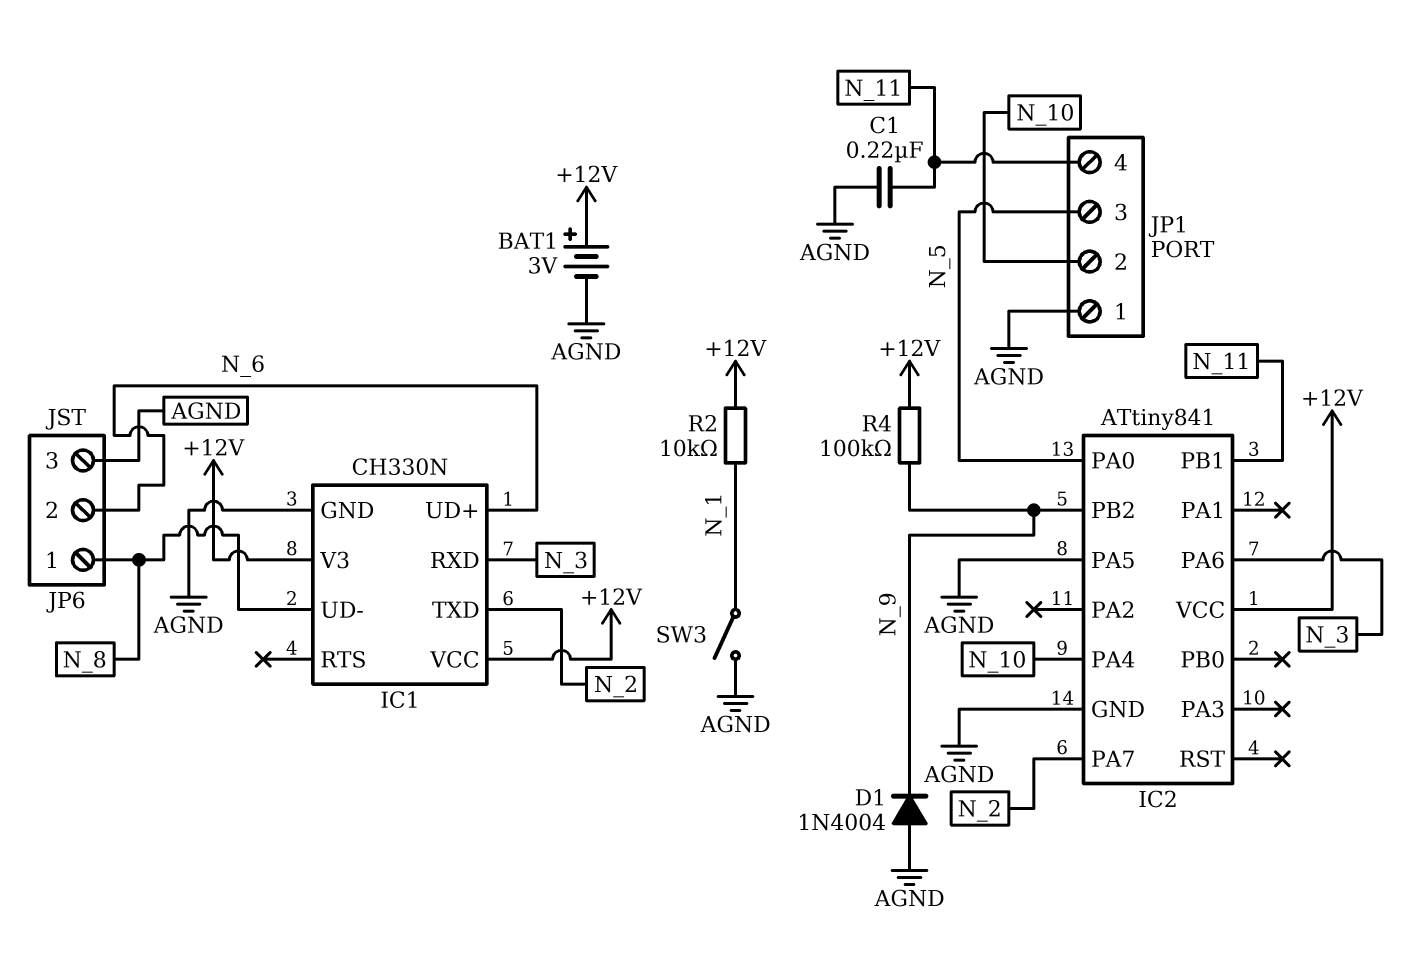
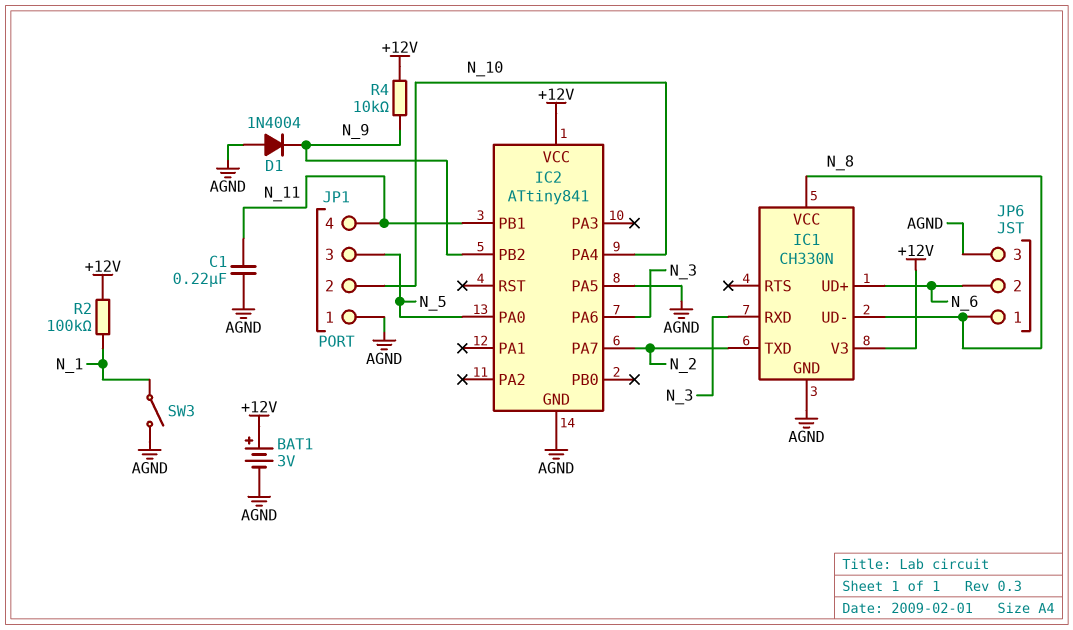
IC1 pin VCC: +12V -> N_8
R2: 10k (+12V, N_1) -> 100k (+12V, N_1)
R4: 100k (+12V, N_9) -> 10k (+12V, N_9)

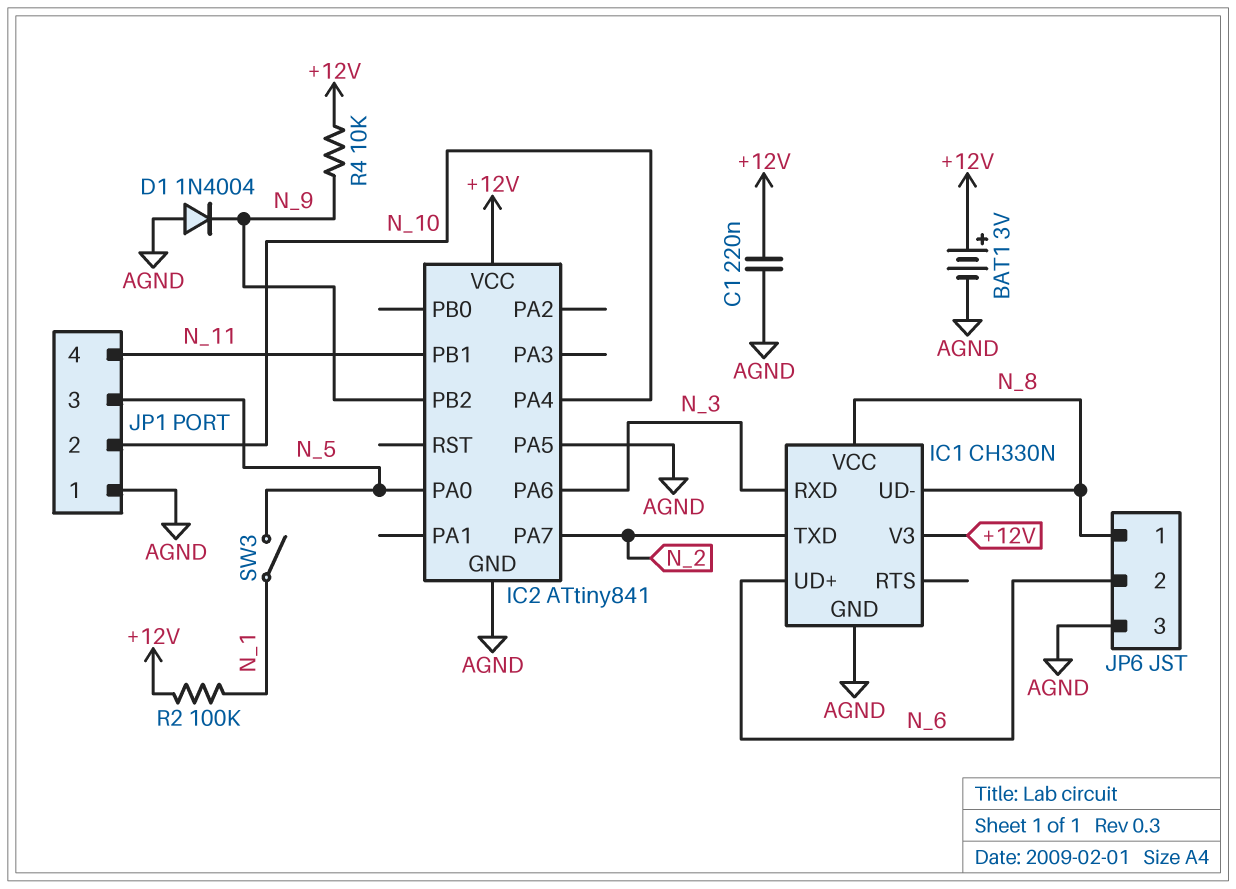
C1: 220nF (AGND, N_11) -> 220nF (+12V, AGND)
SW3: switch (AGND, N_1) -> switch (N_1, N_5)

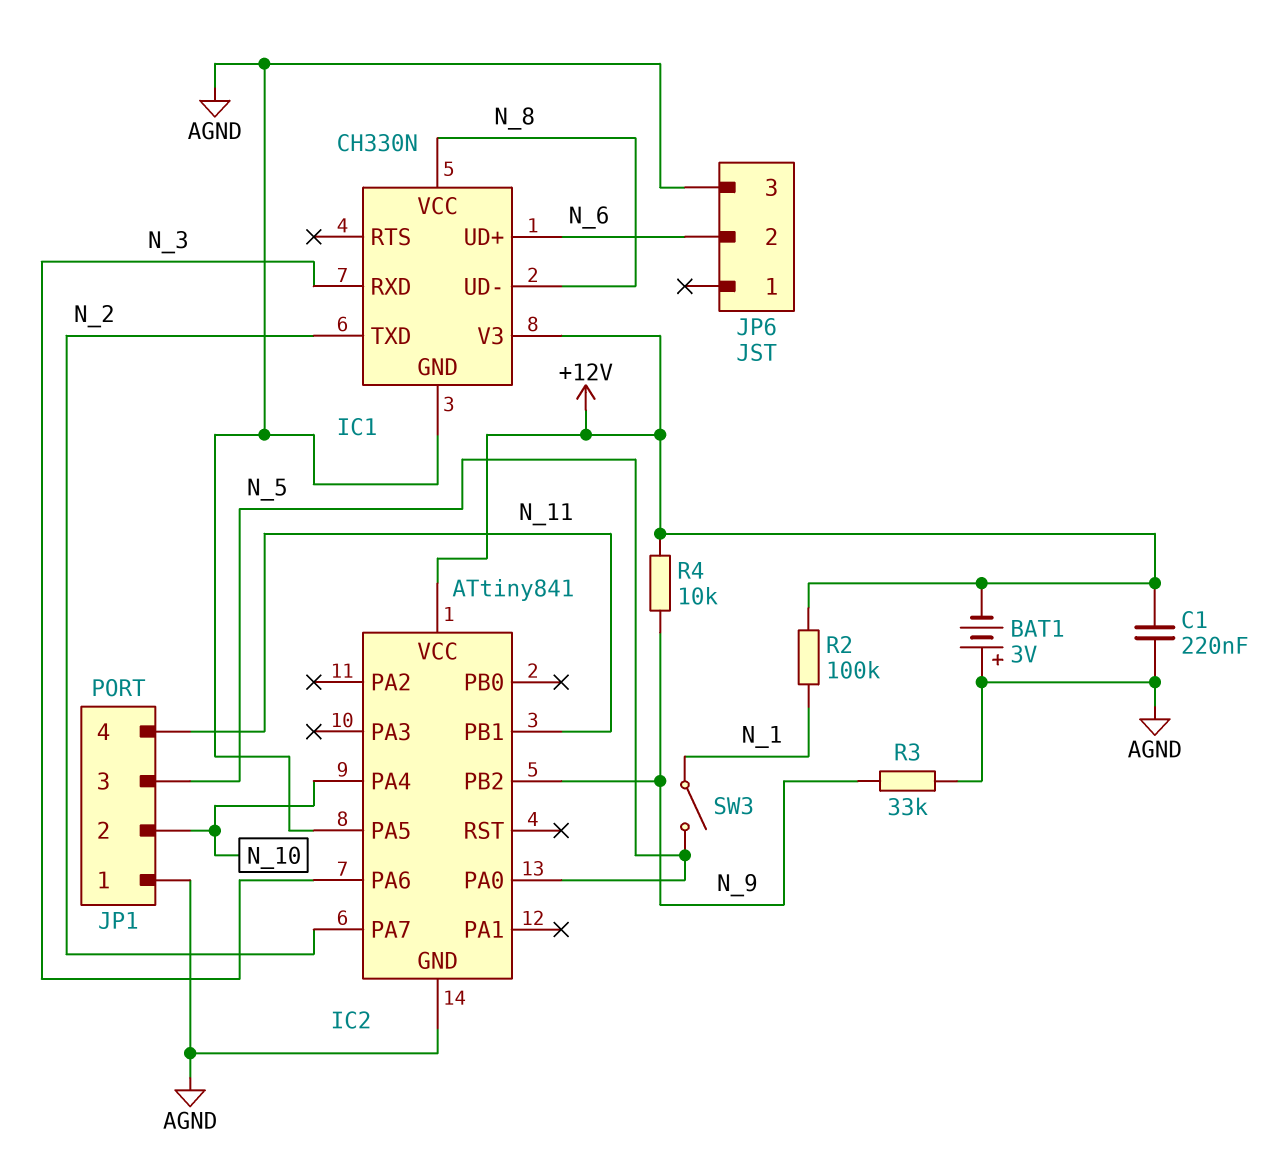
BAT1: 3V (plus +12V, minus AGND) -> 3V (plus AGND, minus +12V)
D1: diode 1N4004 (A AGND, K N_9) -> none
JP6 pin 1: N_8 -> none
R3: none -> 33k (AGND, N_9)

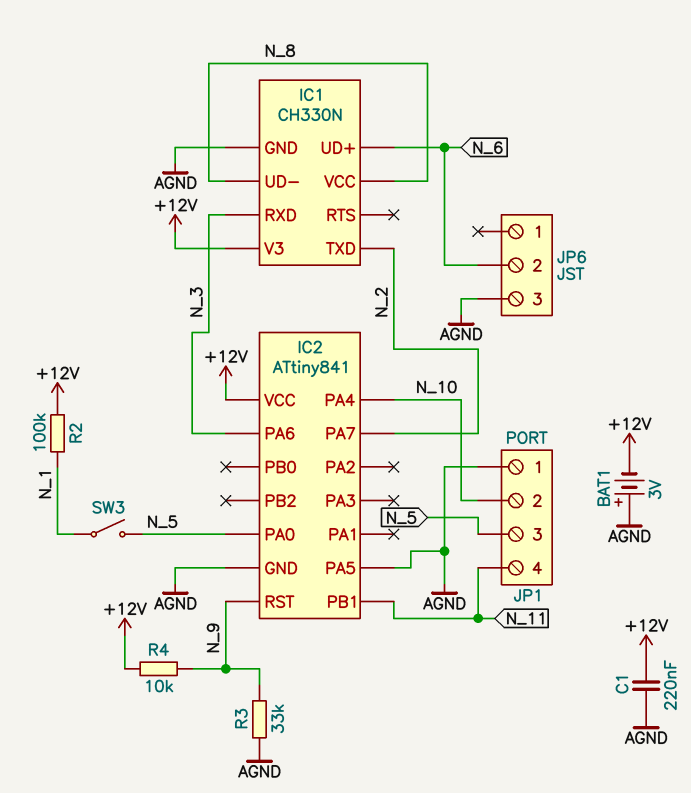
IC2 pin PB2: N_9 -> none
IC2 pin RST: none -> N_9

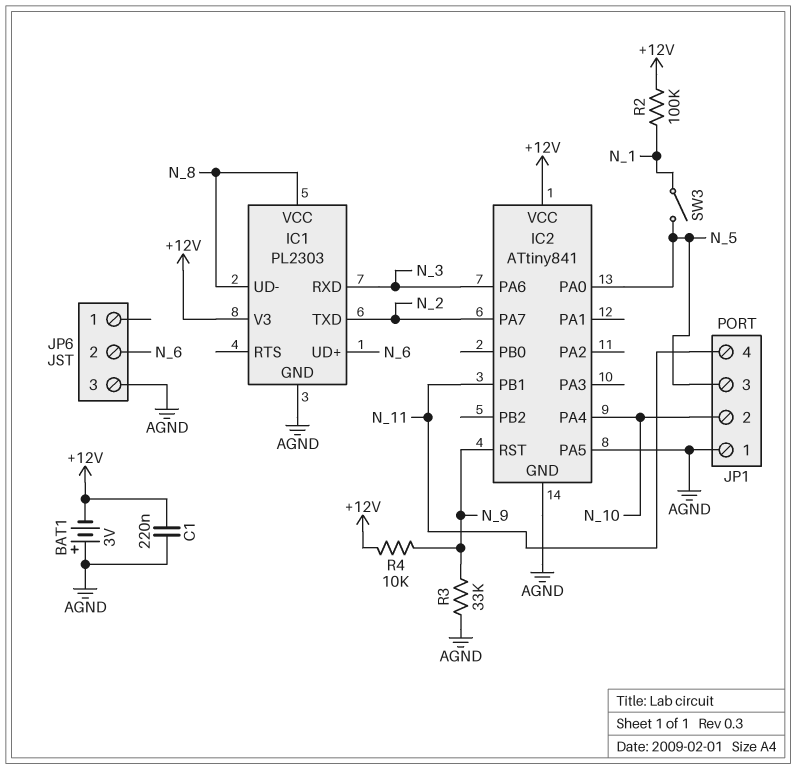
IC1: CH330N -> PL2303

